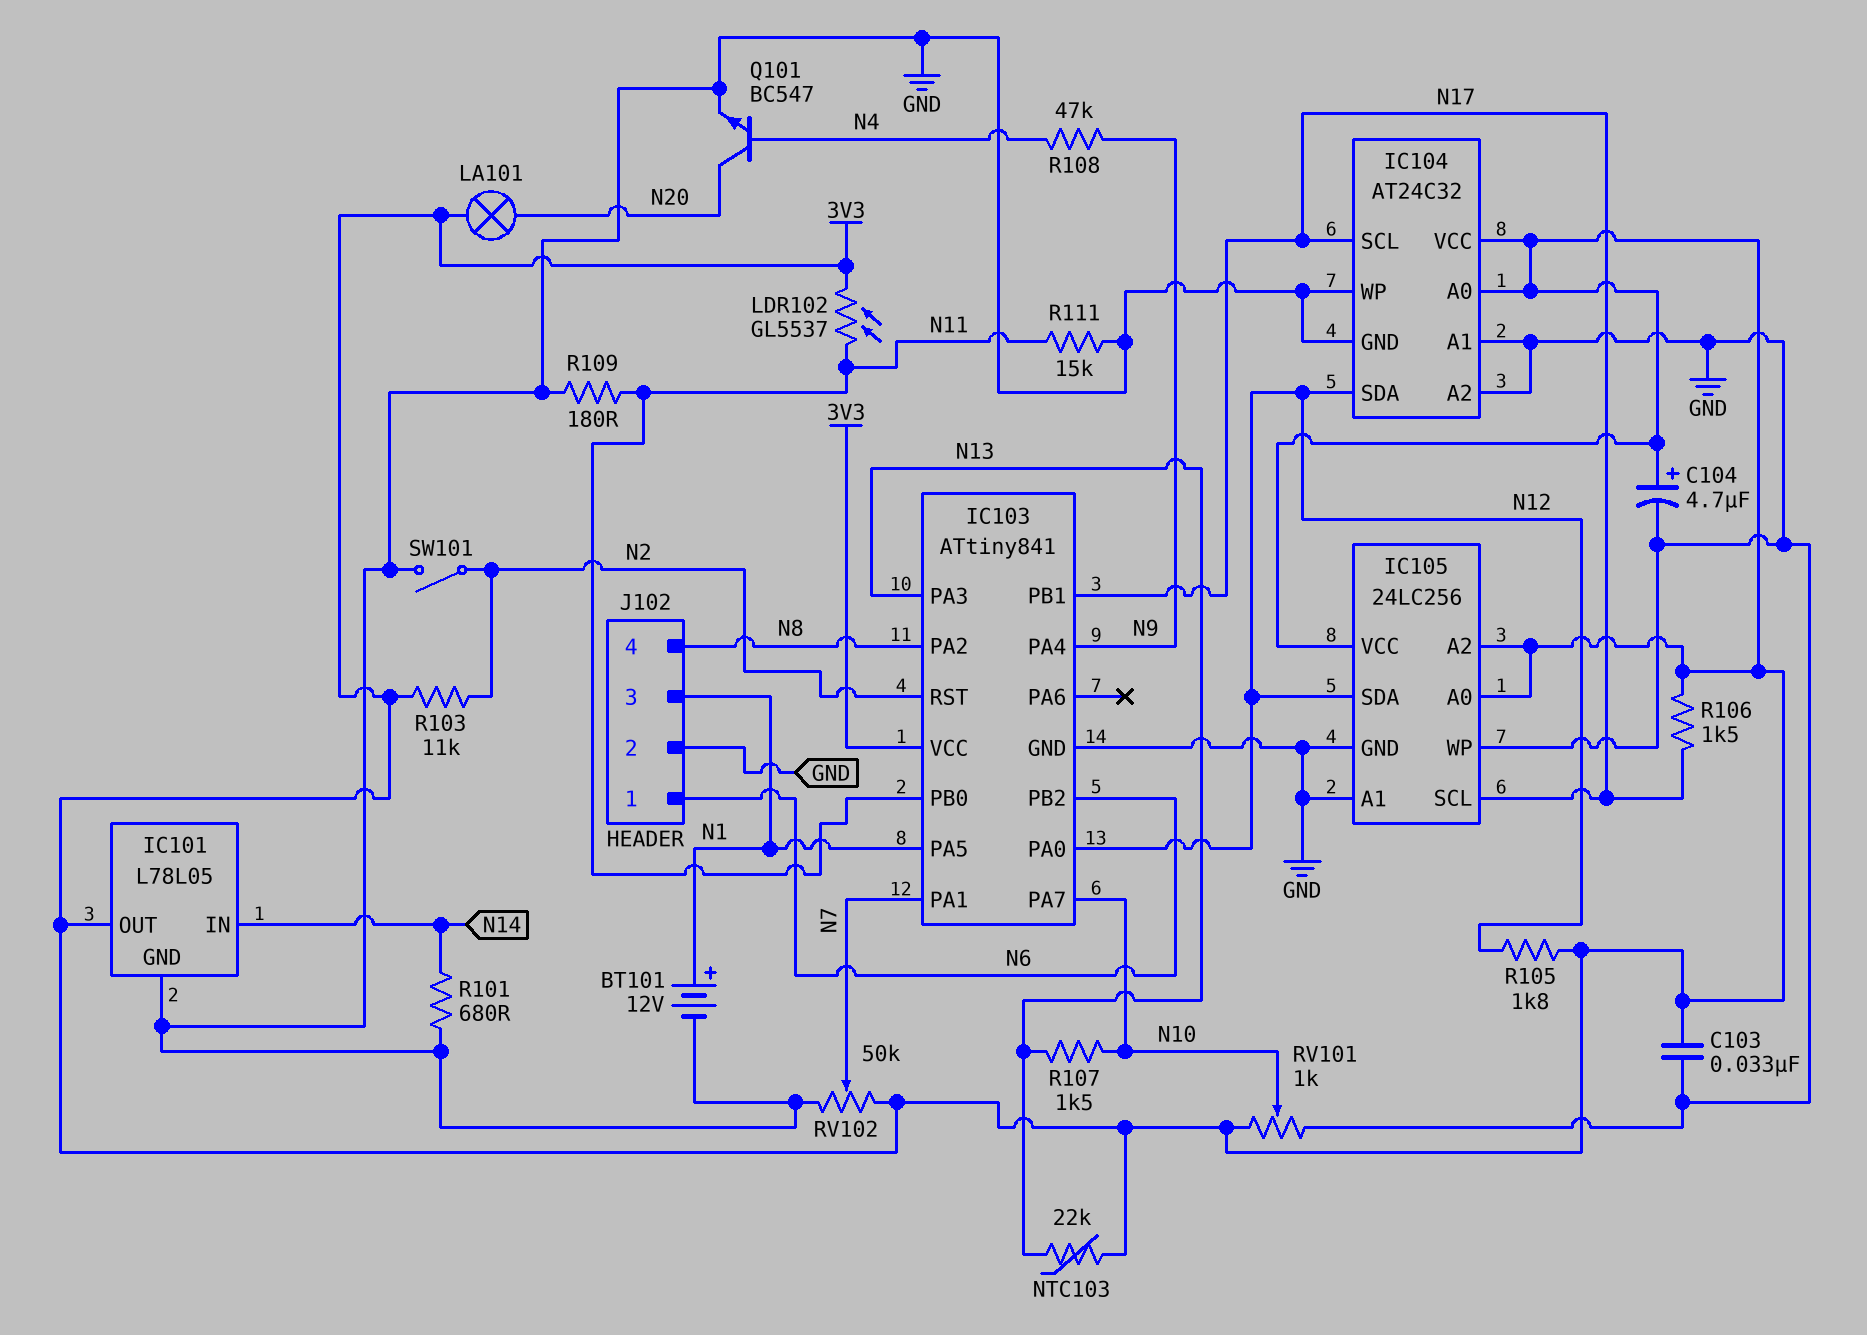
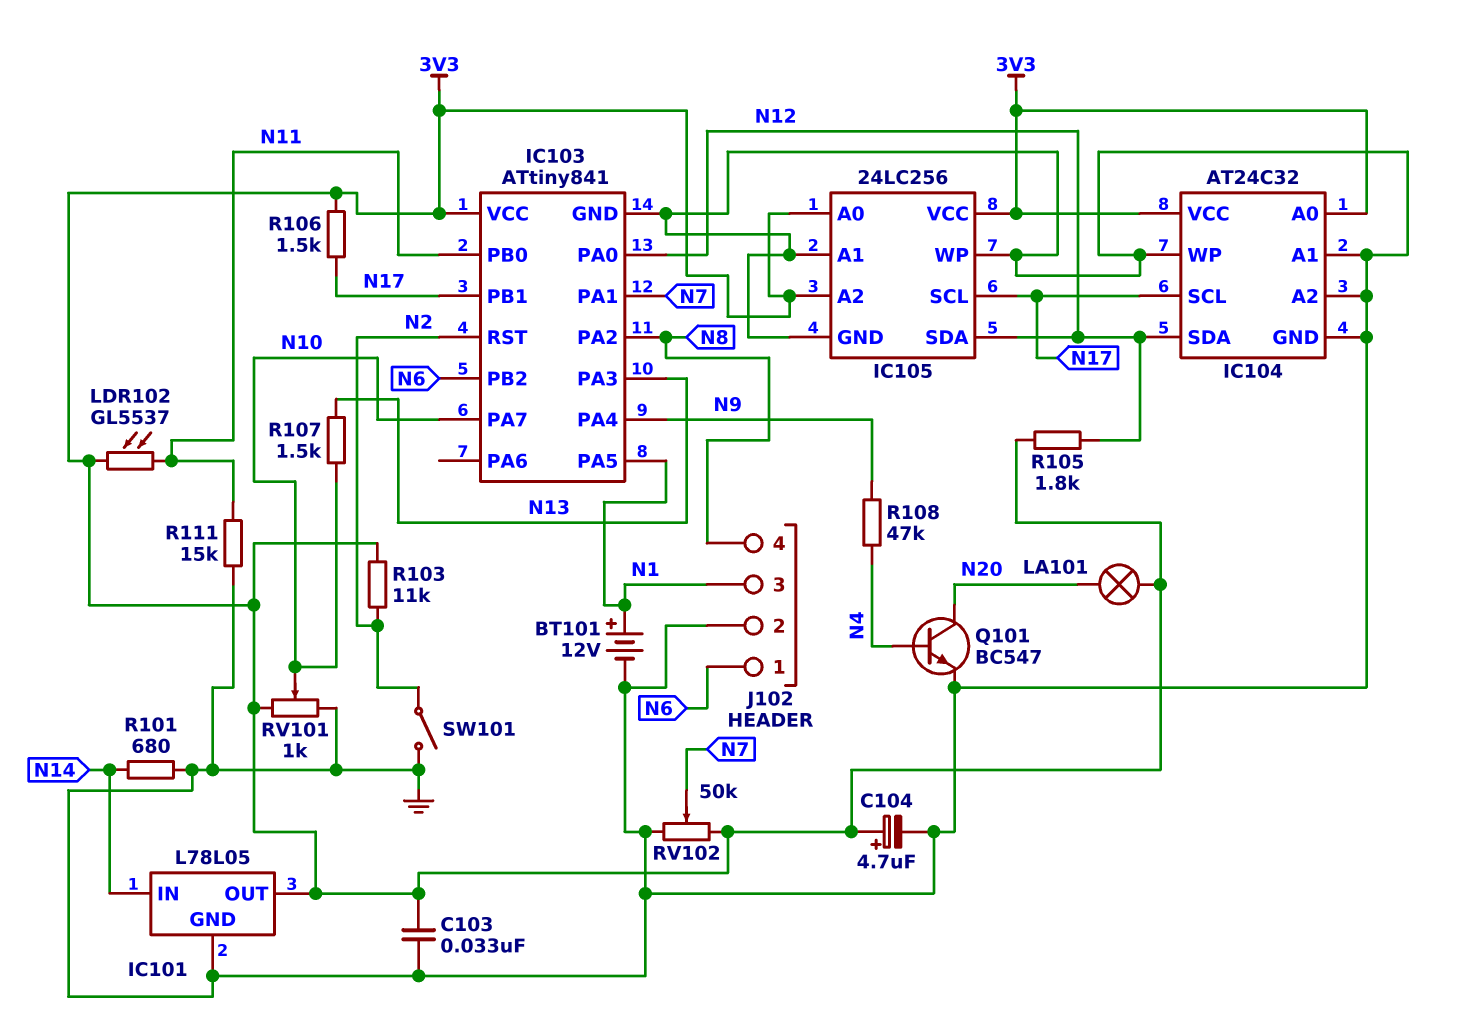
NTC103: 22k (3V3, N13) -> none
R109: 180 (GND, N11) -> none

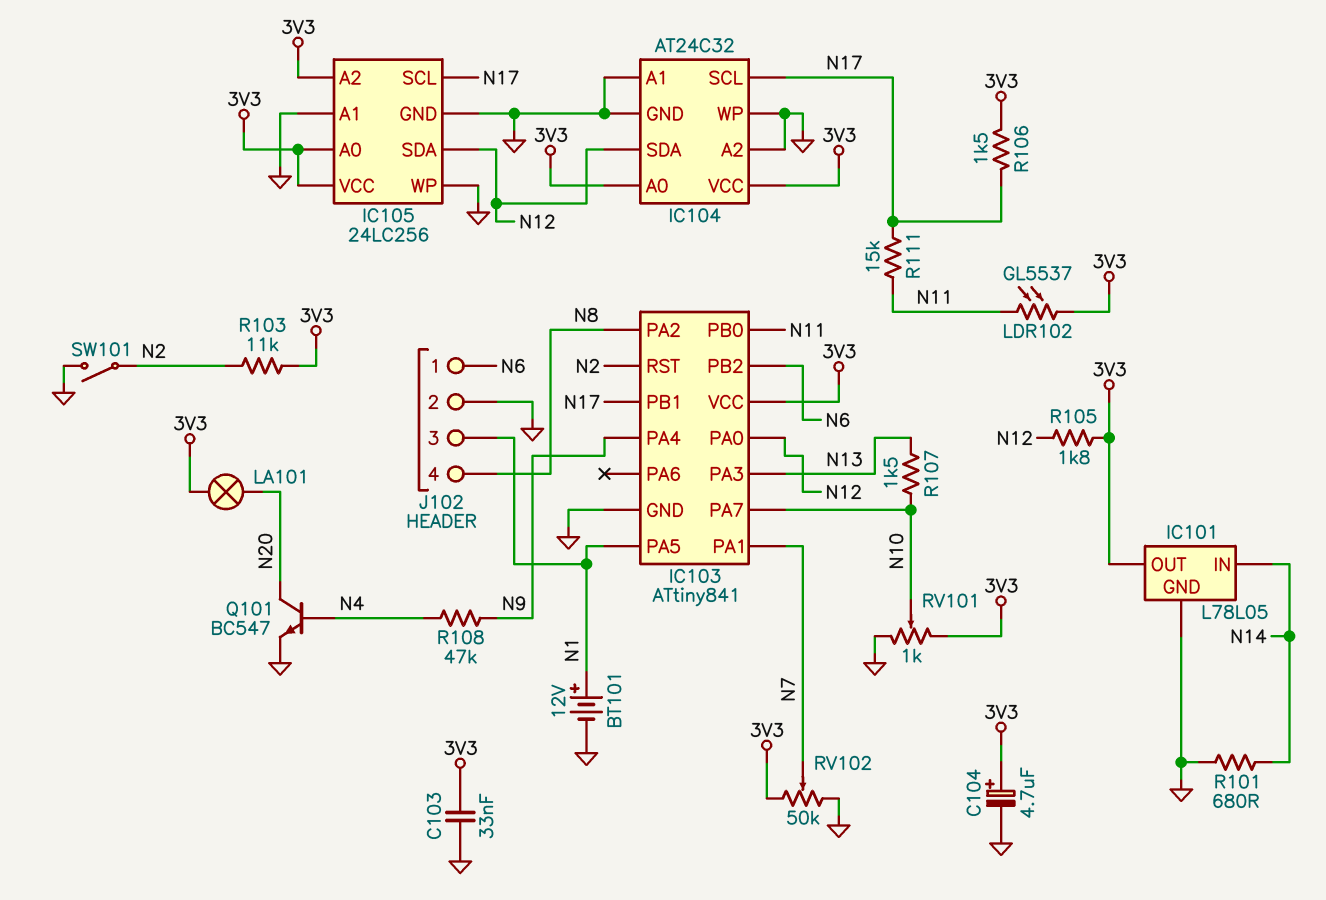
R111: 15k (GND, N11) -> 15k (N11, N17)

